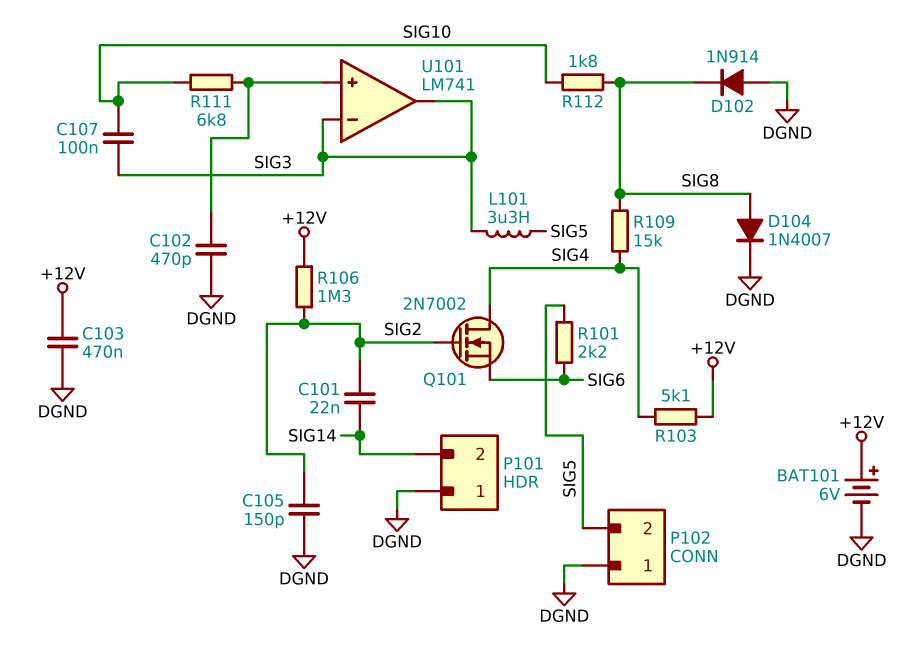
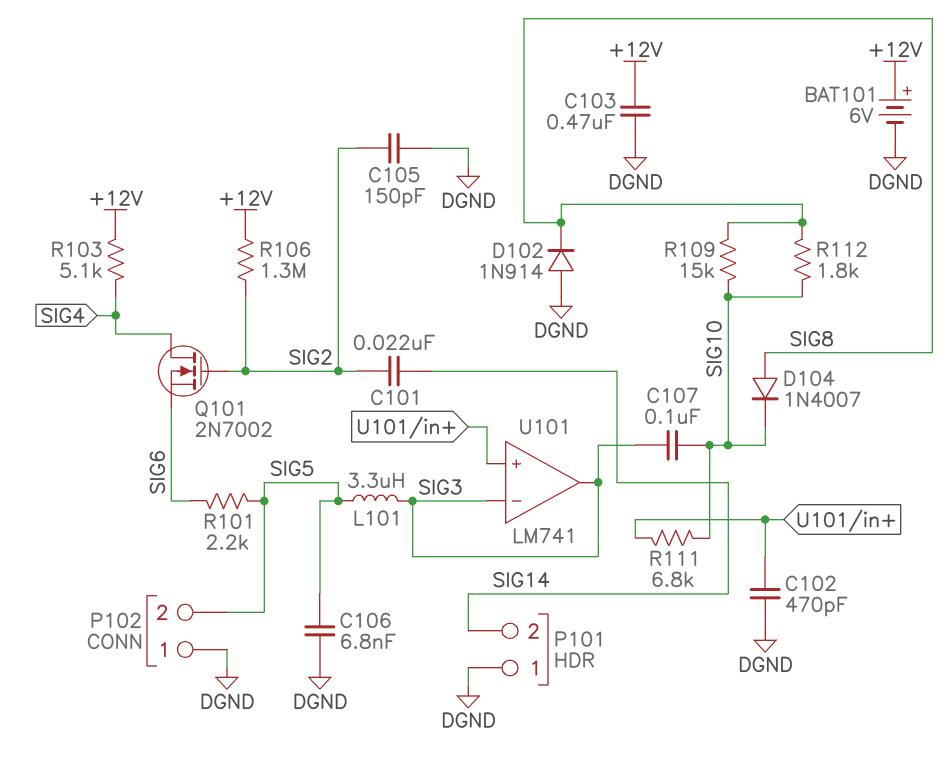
C106: none -> 6.8nF (DGND, SIG5)
D104: diode 1N4007 (A SIG8, K DGND) -> diode 1N4007 (A SIG8, K SIG10)
R109: 15k (SIG4, SIG8) -> 15k (SIG8, SIG10)

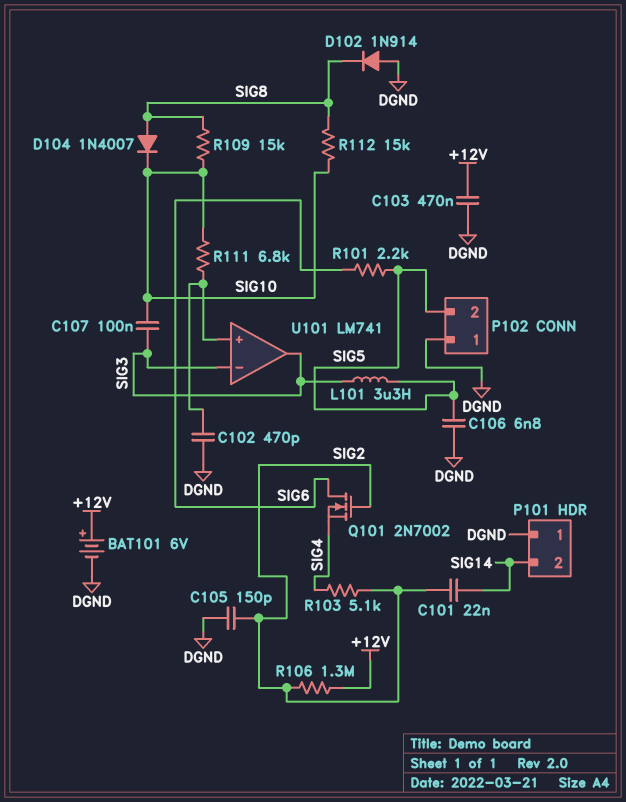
Q101: NMOS 2N7002 (G SIG2, D SIG4, S SIG6) -> NMOS 2N7002 (G SIG2, D SIG6, S SIG4)
R103: 5.1k (+12V, SIG4) -> 5.1k (SIG2, SIG4)
R112: 1.8k (SIG8, SIG10) -> 15k (SIG8, SIG10)

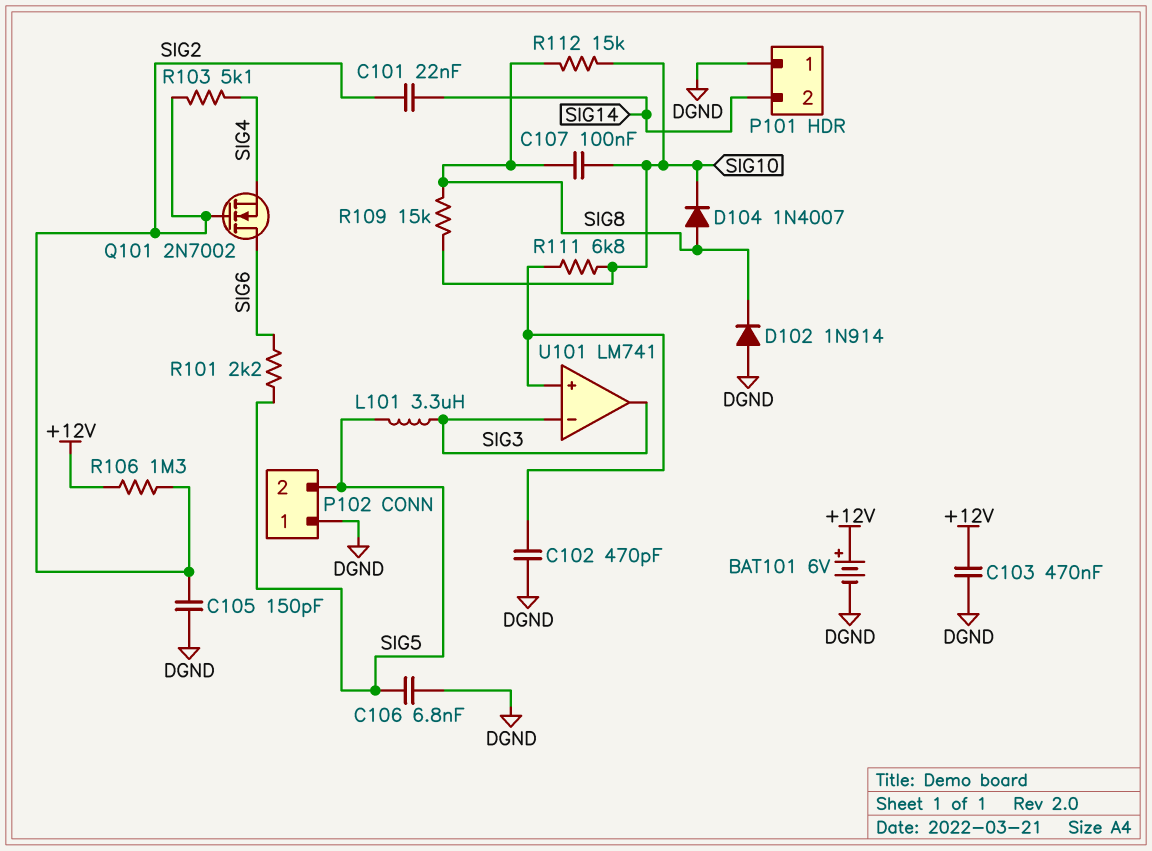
C107: 100nF (SIG3, SIG10) -> 100nF (SIG8, SIG10)

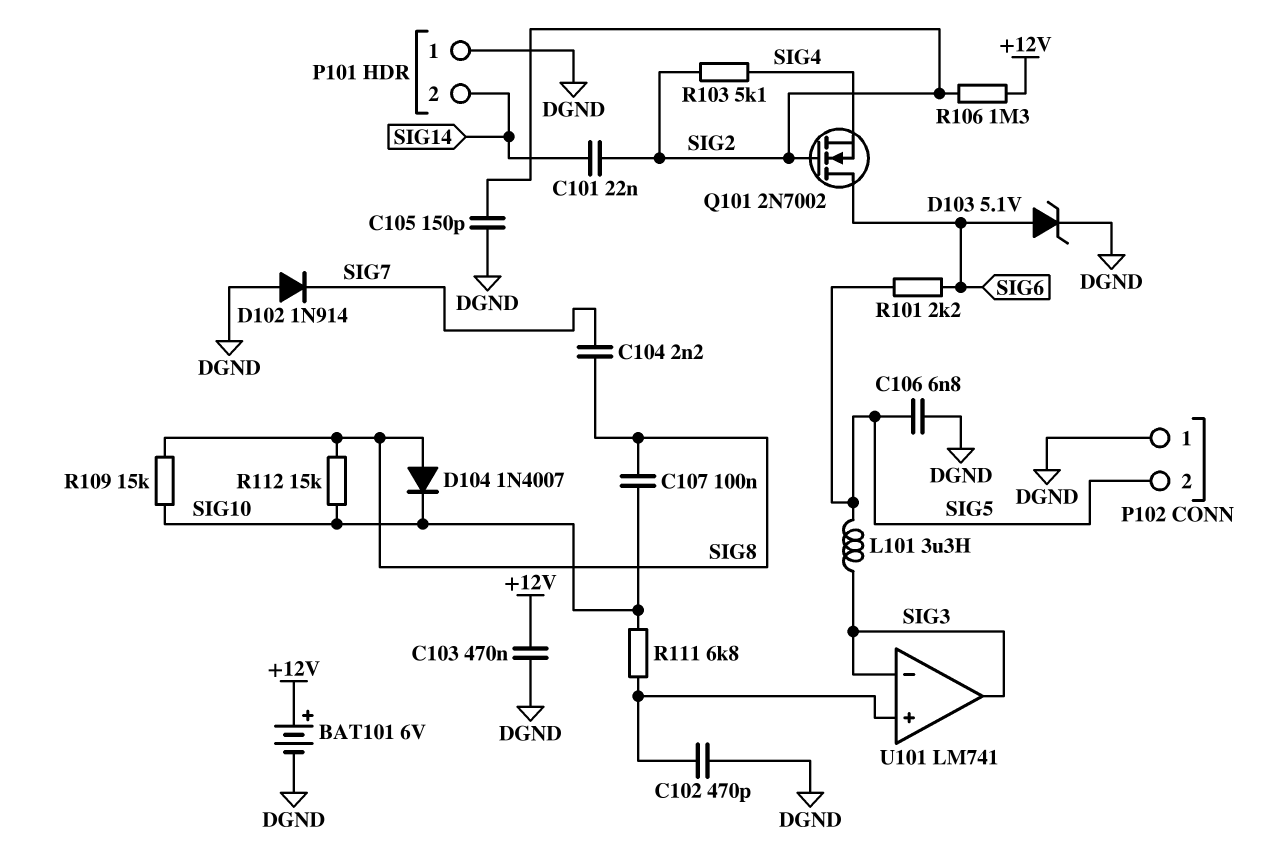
C104: none -> 2.2nF (SIG7, SIG8)
D102: diode 1N914 (A DGND, K SIG8) -> diode 1N914 (A DGND, K SIG7)
D103: none -> zener 5.1V (A SIG6, K DGND)

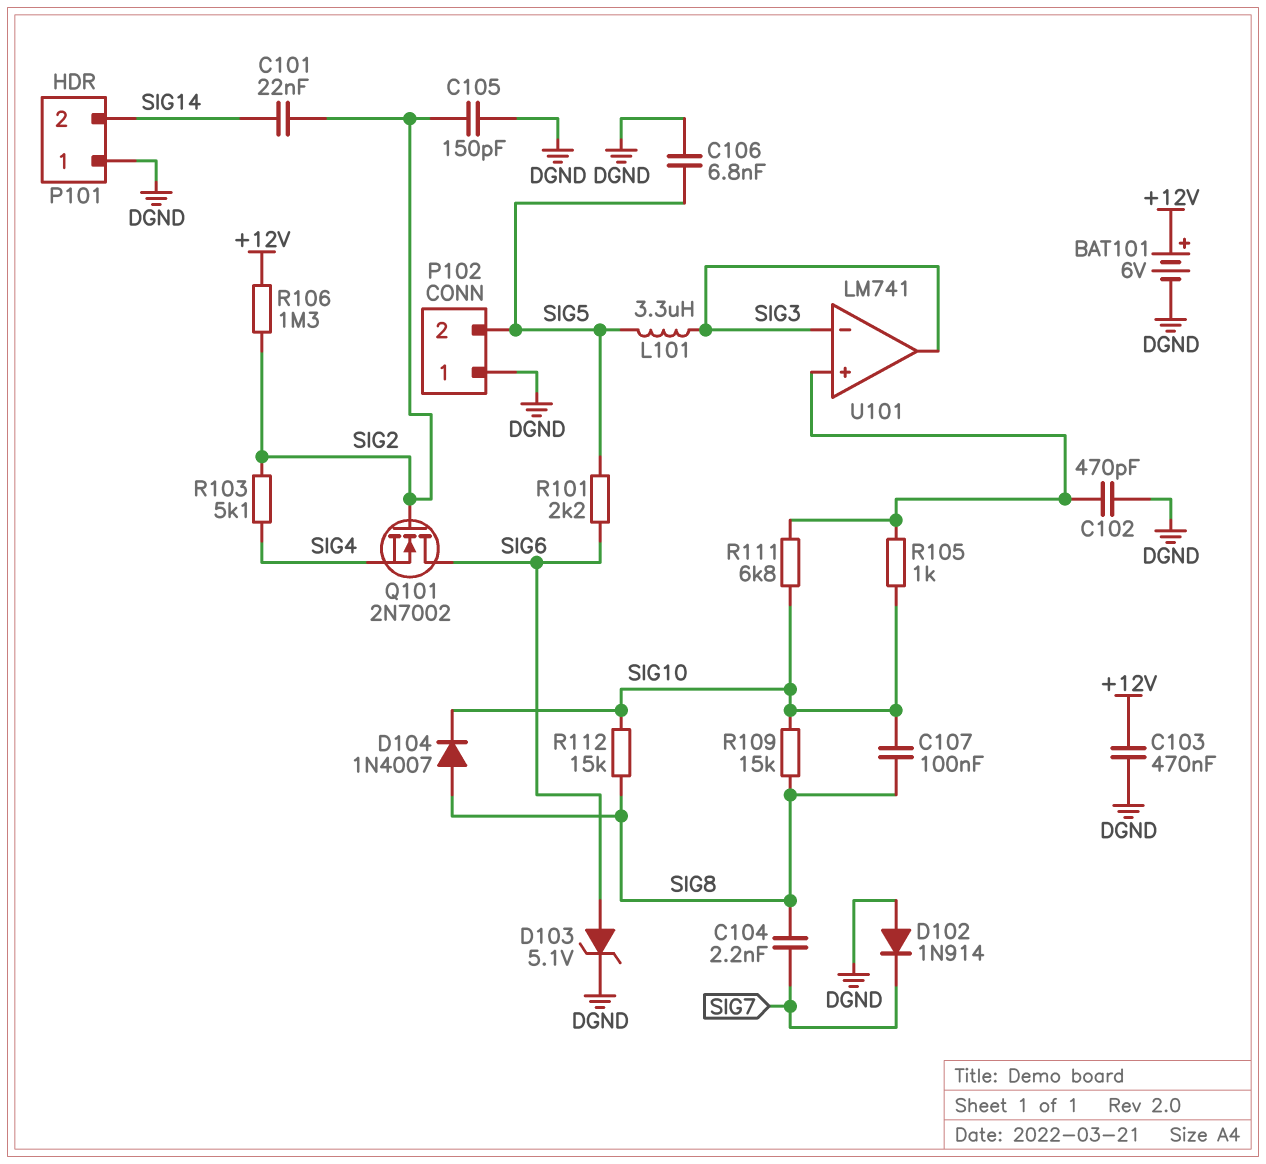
R105: none -> 1k (SIG10, U101/in+)

